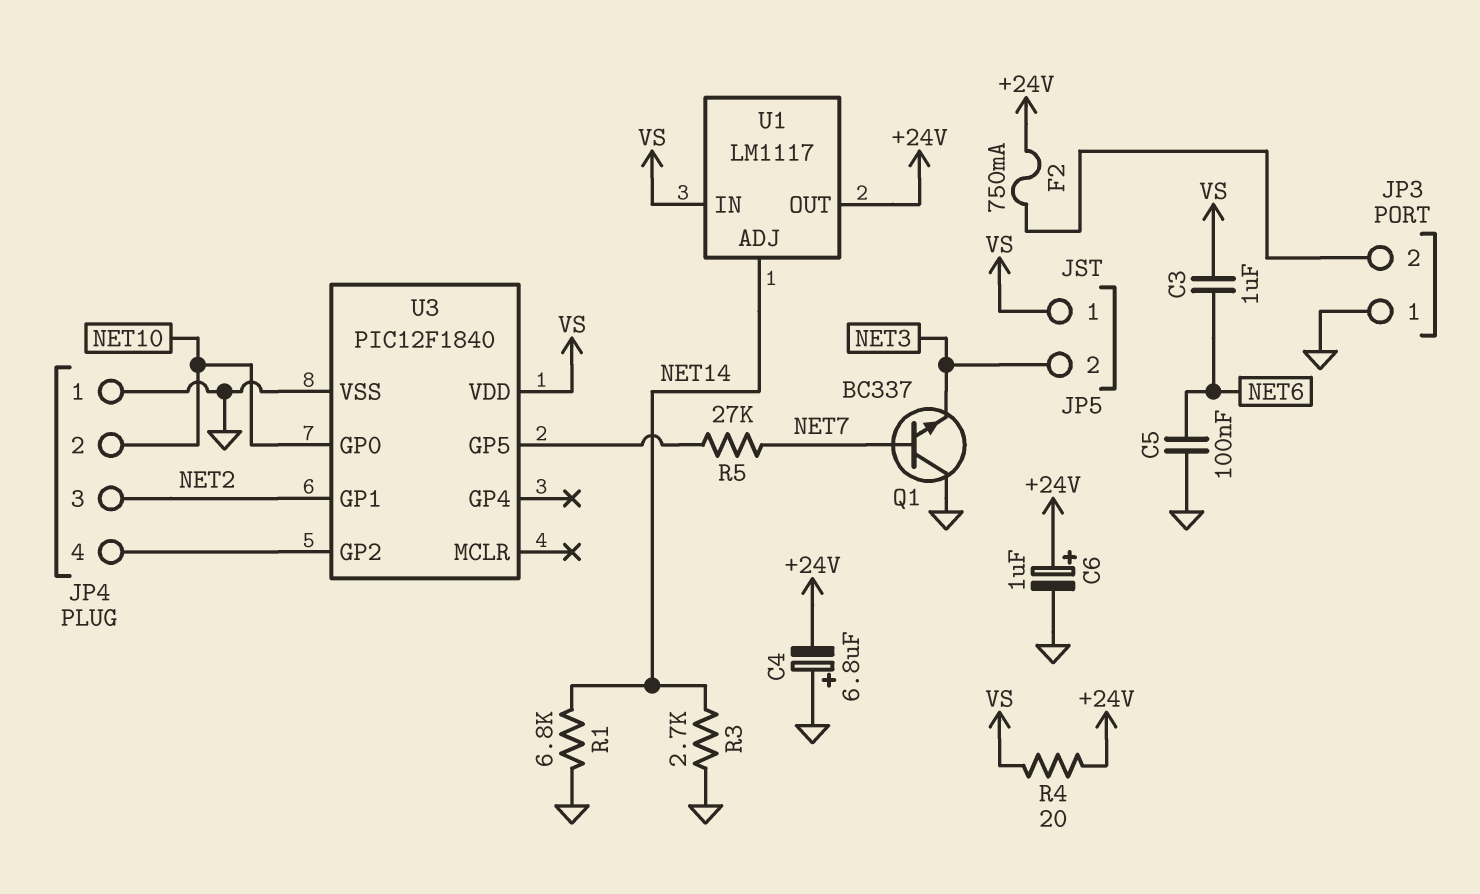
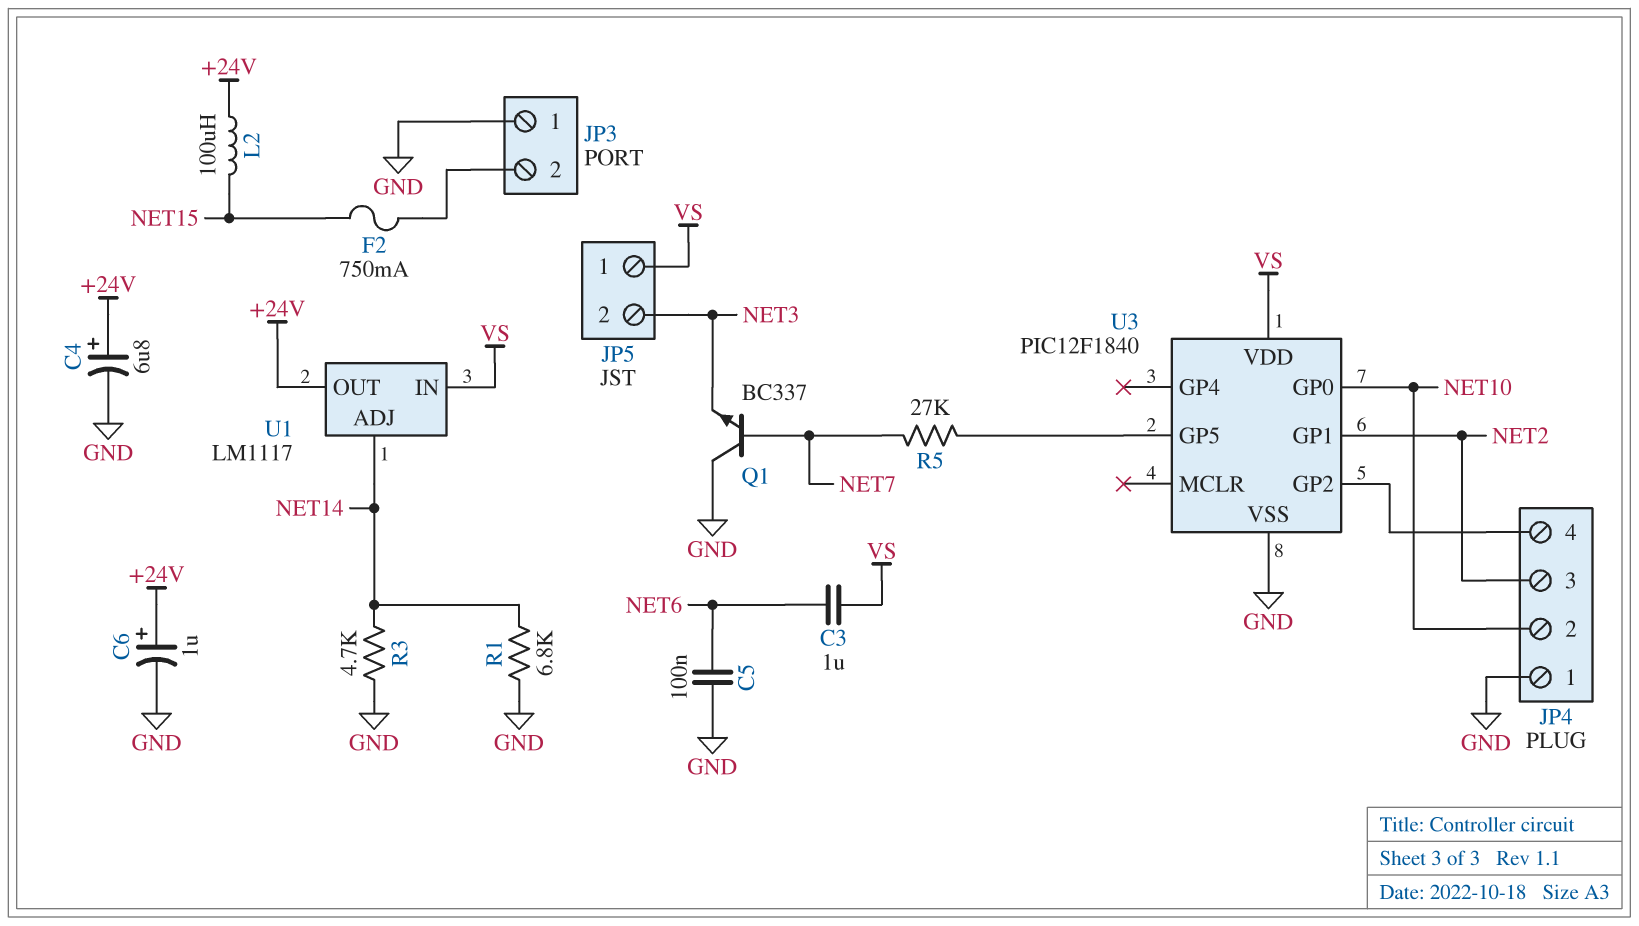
C4: 6.8uF (plus GND, minus +24V) -> 6.8uF (plus +24V, minus GND)
F2: 750mA (+24V, JP3/2) -> 750mA (JP3/2, NET15)
L2: none -> 100uH (+24V, NET15)
R3: 2.7k (GND, NET14) -> 4.7k (GND, NET14)
R4: 20 (+24V, VS) -> none

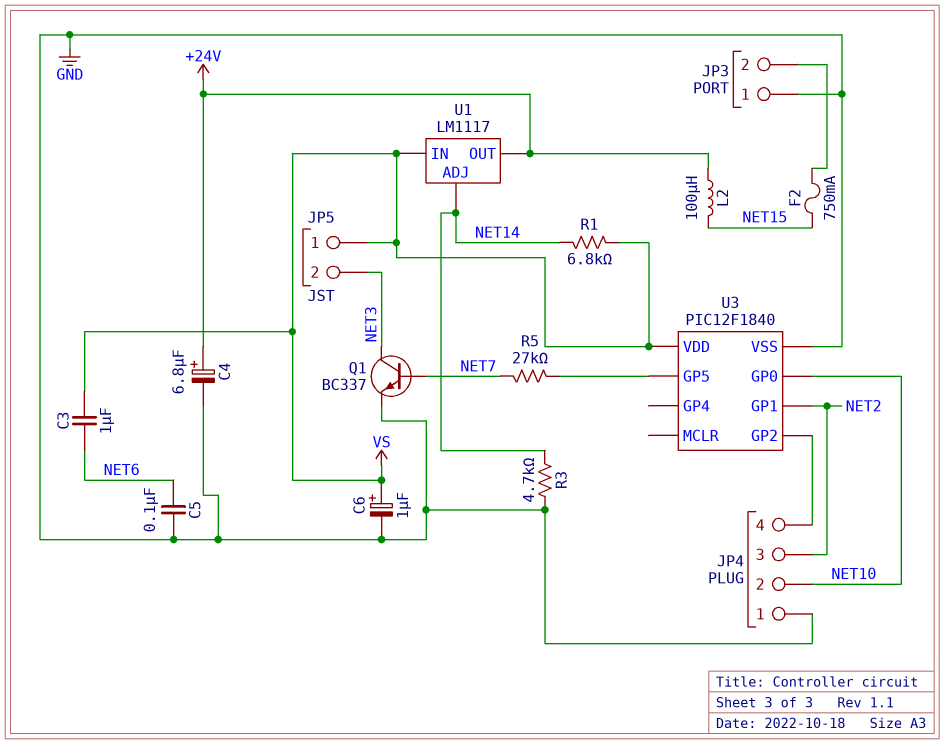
C6: 1uF (plus +24V, minus GND) -> 1uF (plus VS, minus GND)
Q1: NPN BC337 (B NET7, C GND, E NET3) -> NPN BC337 (B NET7, C NET3, E GND)
R1: 6.8k (GND, NET14) -> 6.8k (NET14, VS)

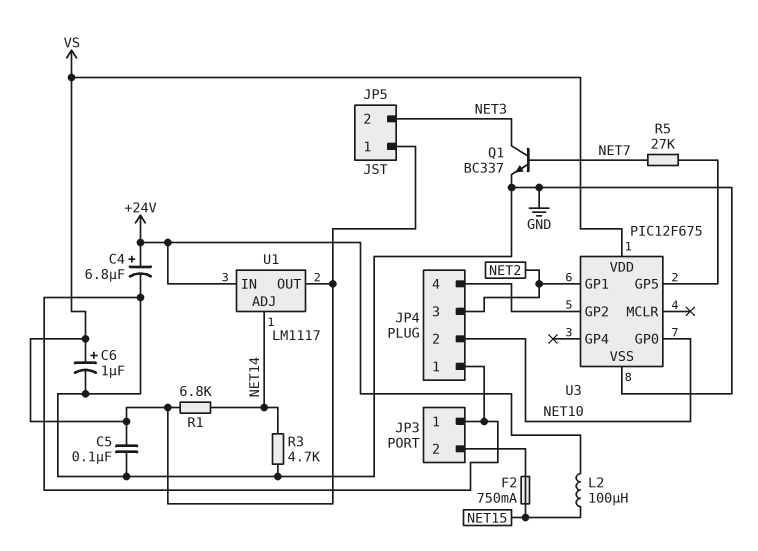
C3: 1uF (NET6, VS) -> none
C5: 100nF (GND, NET6) -> 100nF (GND, VS)
U1 pin IN: VS -> +24V
U1 pin OUT: +24V -> VS
U3: PIC12F1840 -> PIC12F675

